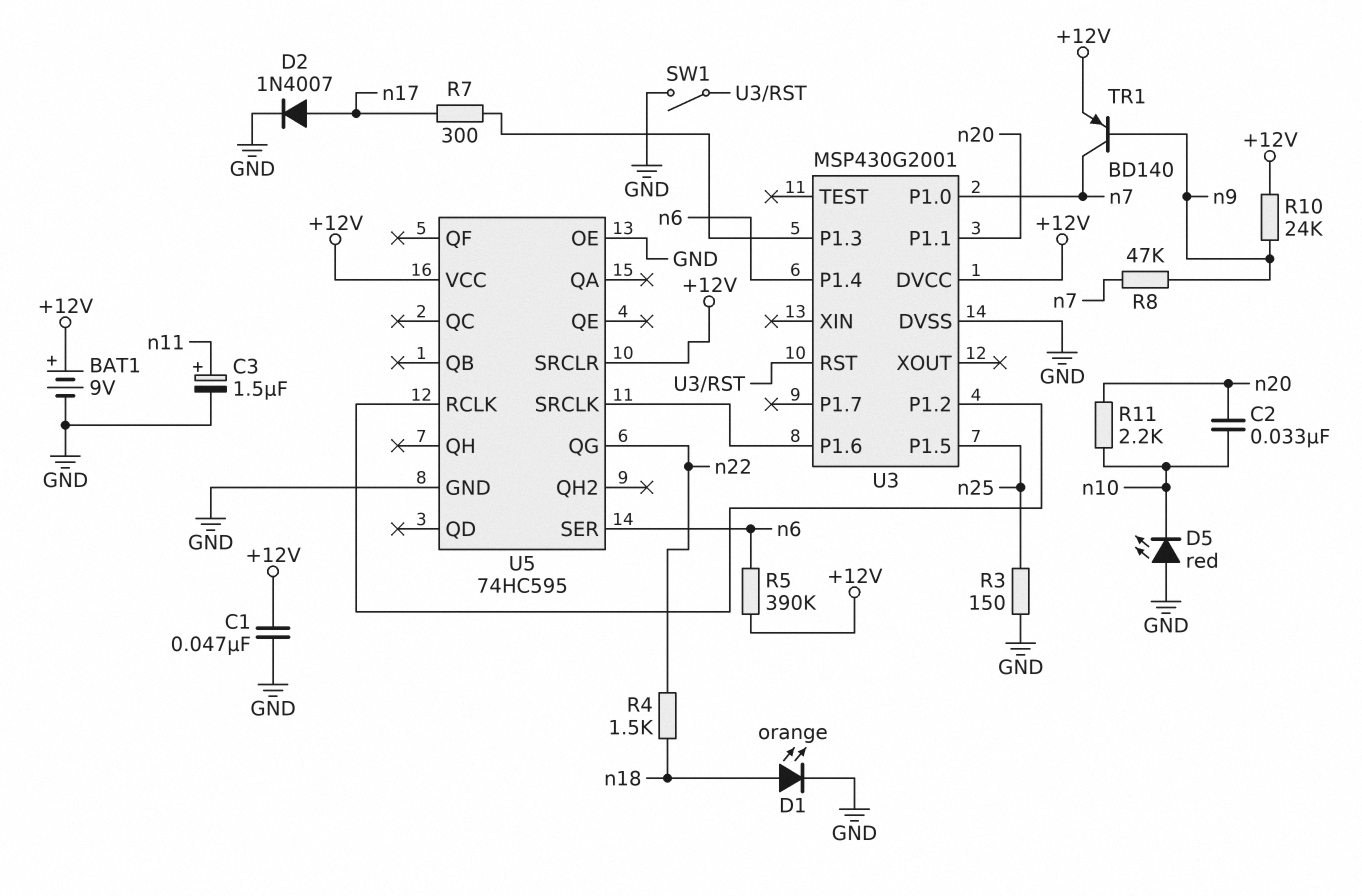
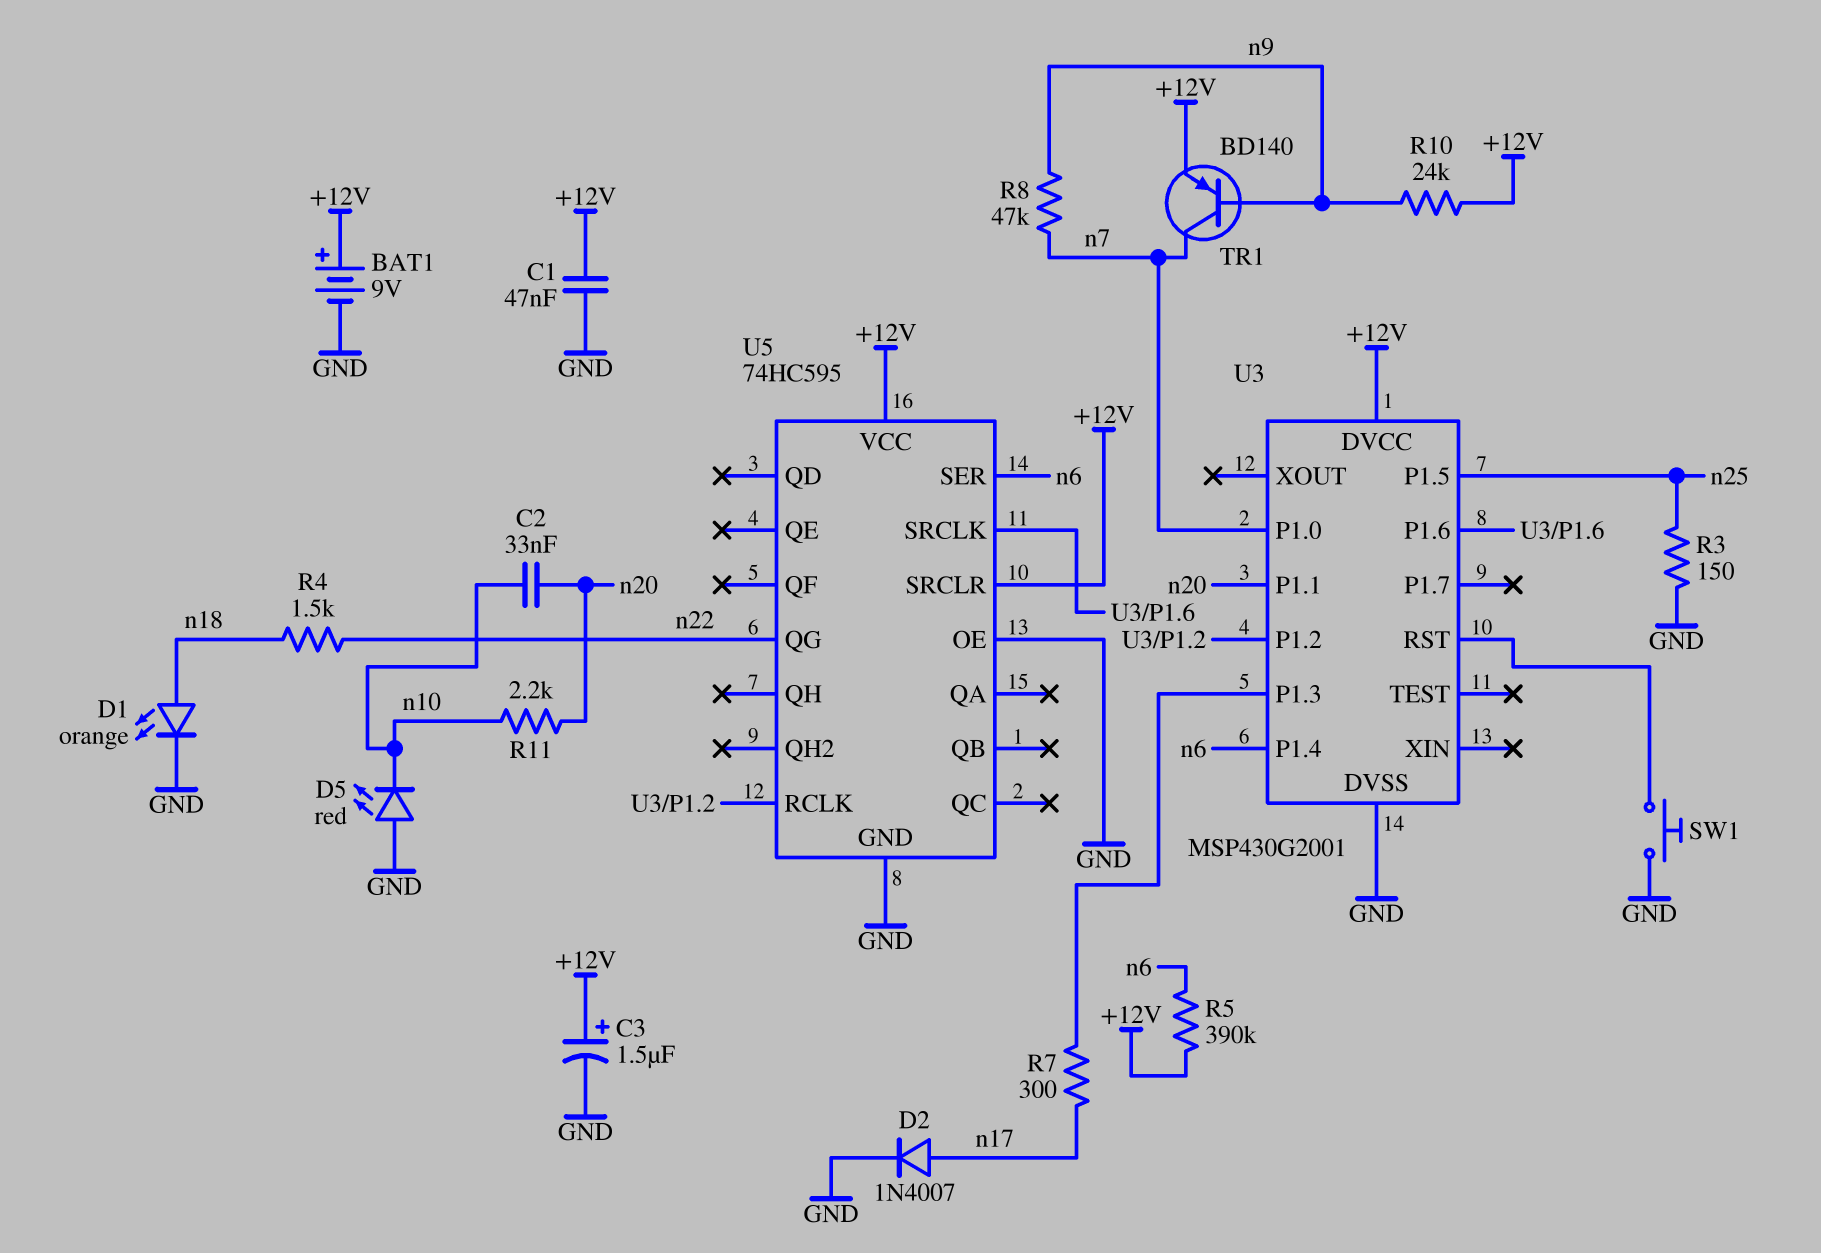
C3: 1.5uF (plus n11, minus GND) -> 1.5uF (plus +12V, minus GND)
SW1: switch (GND, U3/RST) -> button (GND, U3/RST)

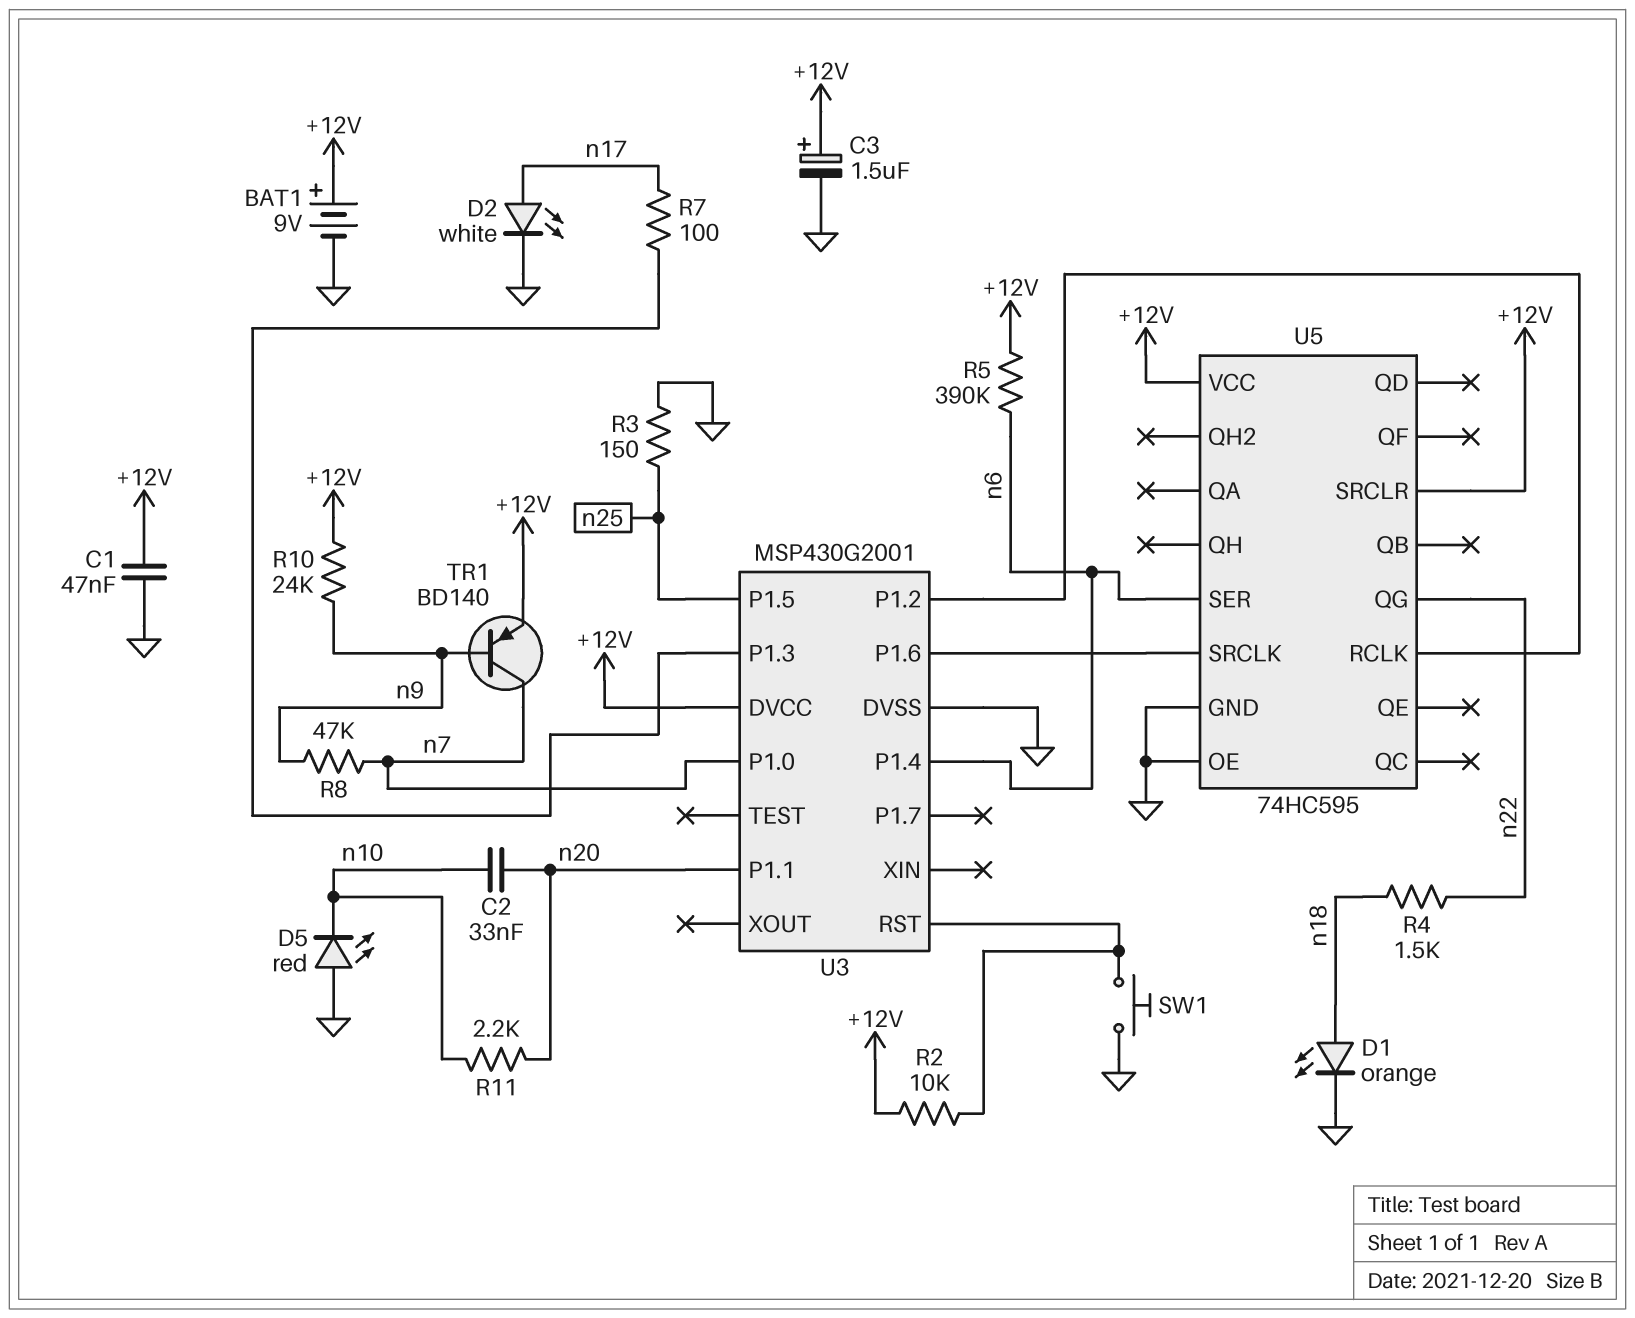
D2: diode 1N4007 (A n17, K GND) -> LED white (A n17, K GND)
R2: none -> 10k (+12V, U3/RST)
R7: 300 (U3/P1.3, n17) -> 100 (U3/P1.3, n17)

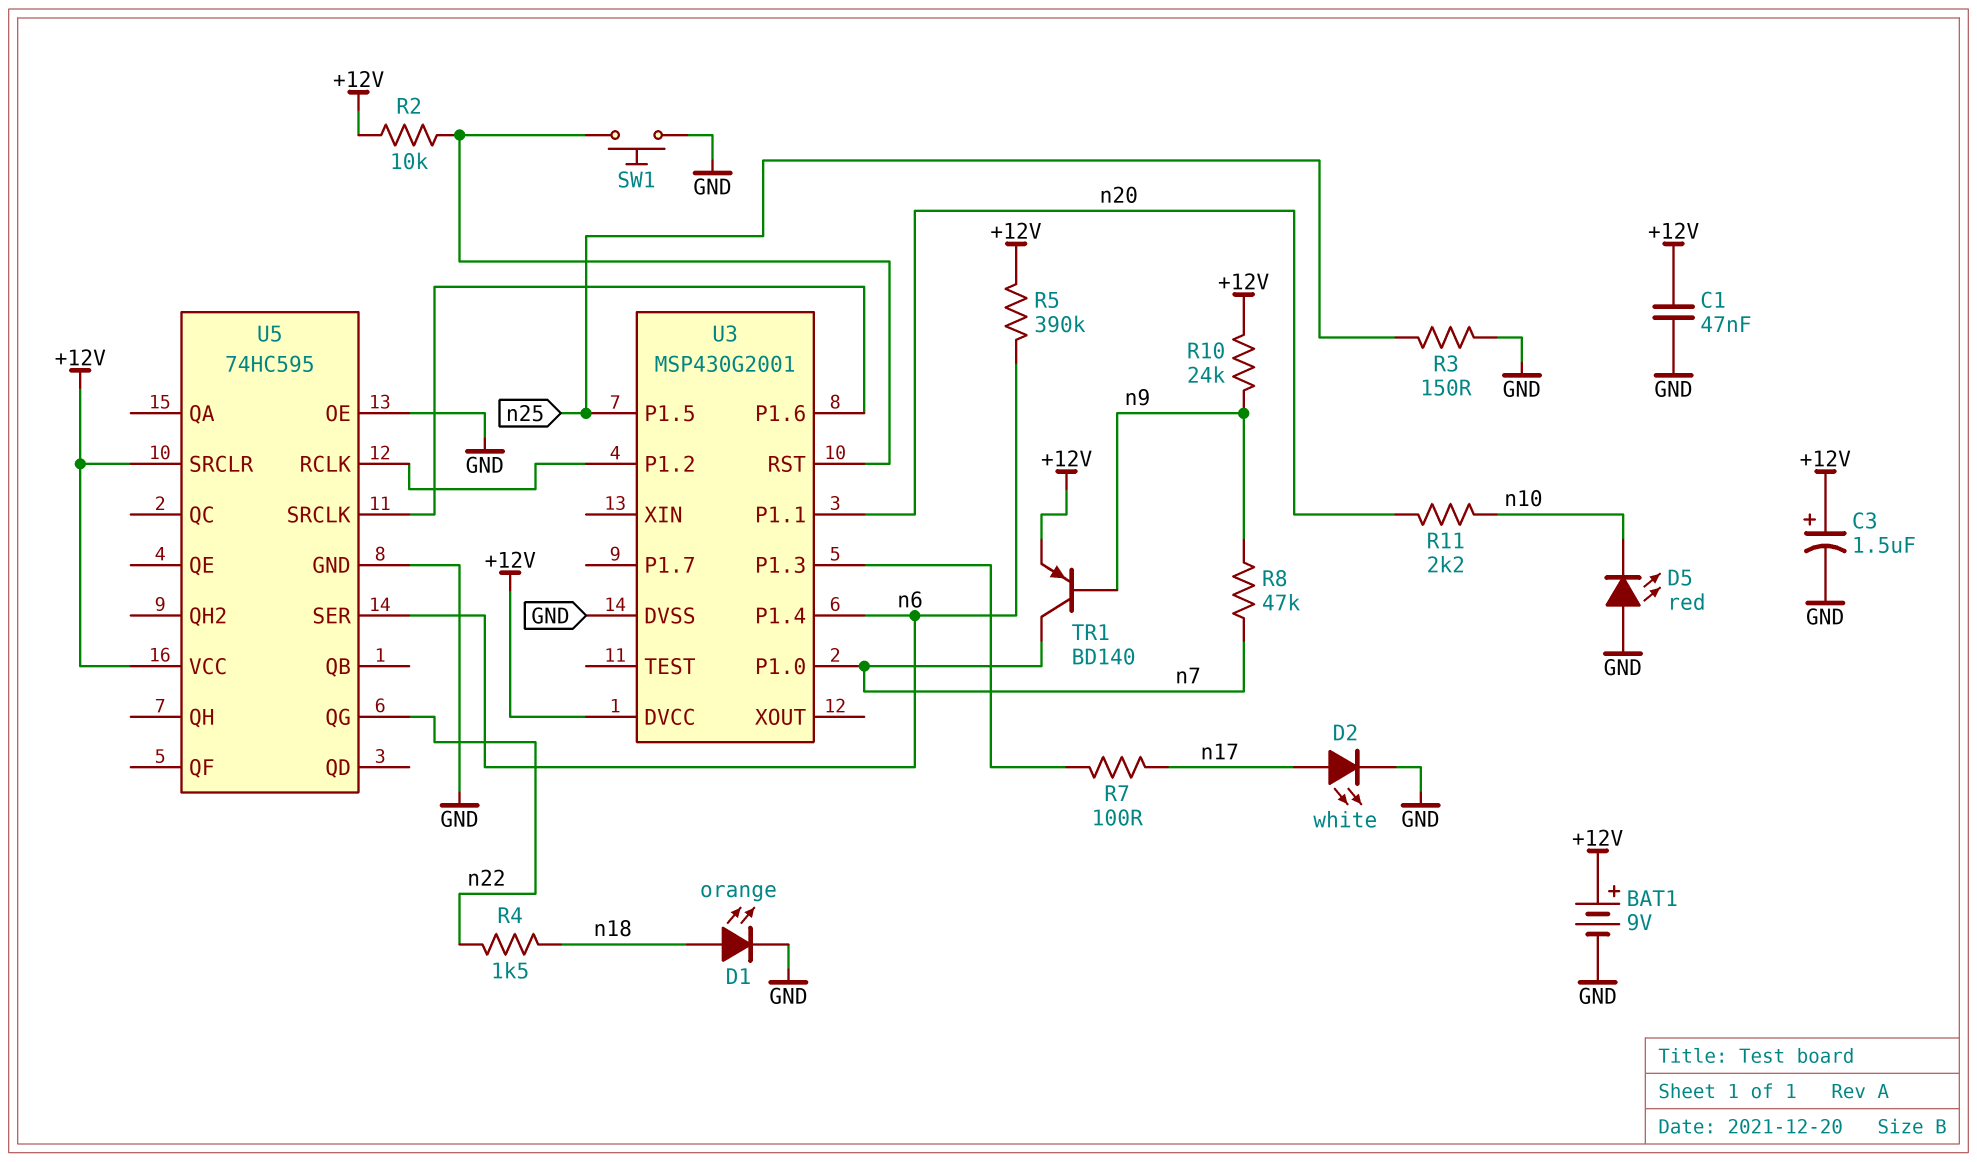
C2: 33nF (n10, n20) -> none

